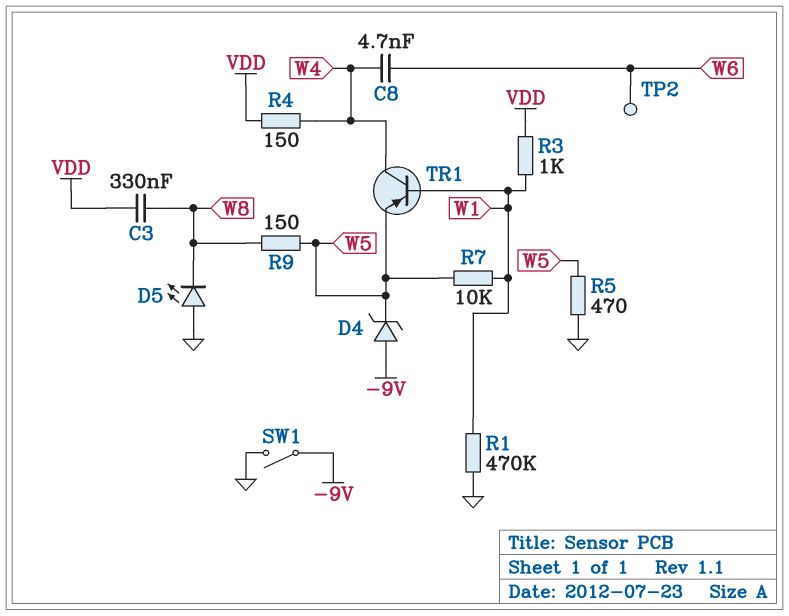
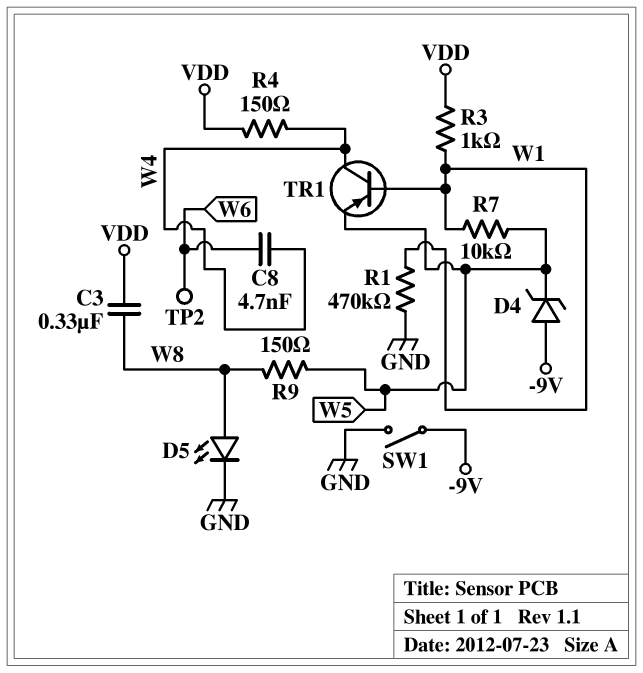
D5: LED (A GND, K W8) -> LED (A W8, K GND)
R5: 470 (GND, W5) -> none

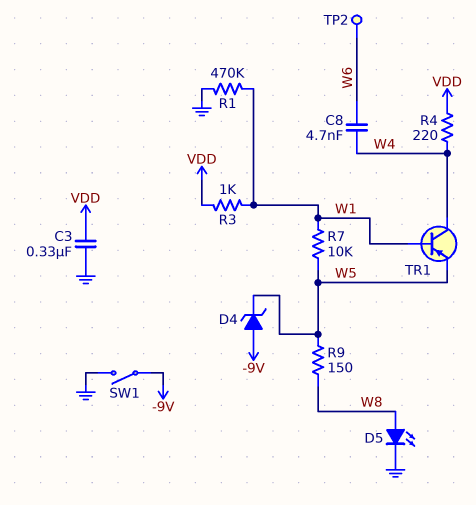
C3: 330nF (VDD, W8) -> 330nF (GND, VDD)
R4: 150 (VDD, W4) -> 220 (VDD, W4)

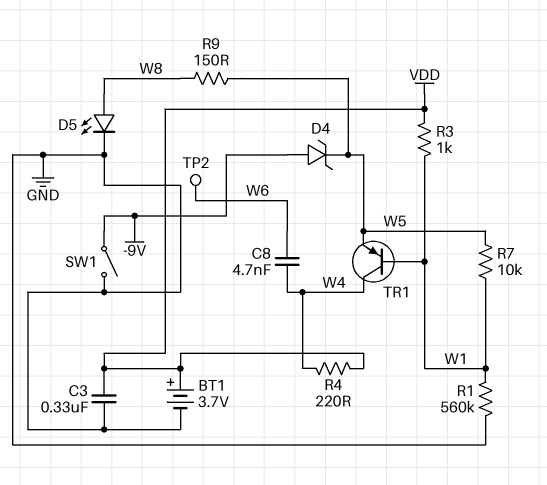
BT1: none -> 3.7V (plus VDD, minus GND)
R1: 470k (GND, W1) -> 560k (GND, W1)

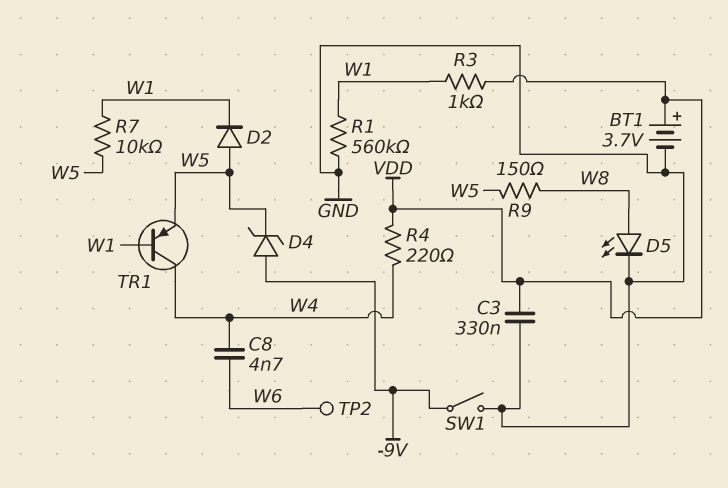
D2: none -> diode (A W5, K W1)

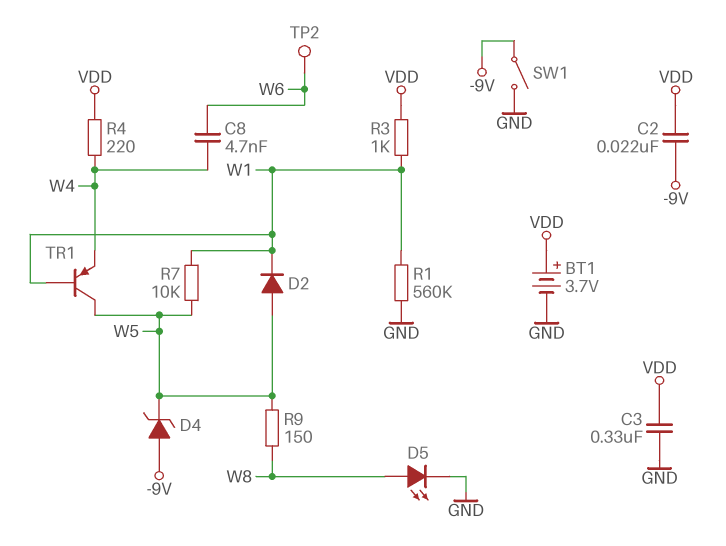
C2: none -> 22nF (-9V, VDD)
TR1: PNP (B W1, C W4, E W5) -> PNP (B W1, C W5, E W4)

